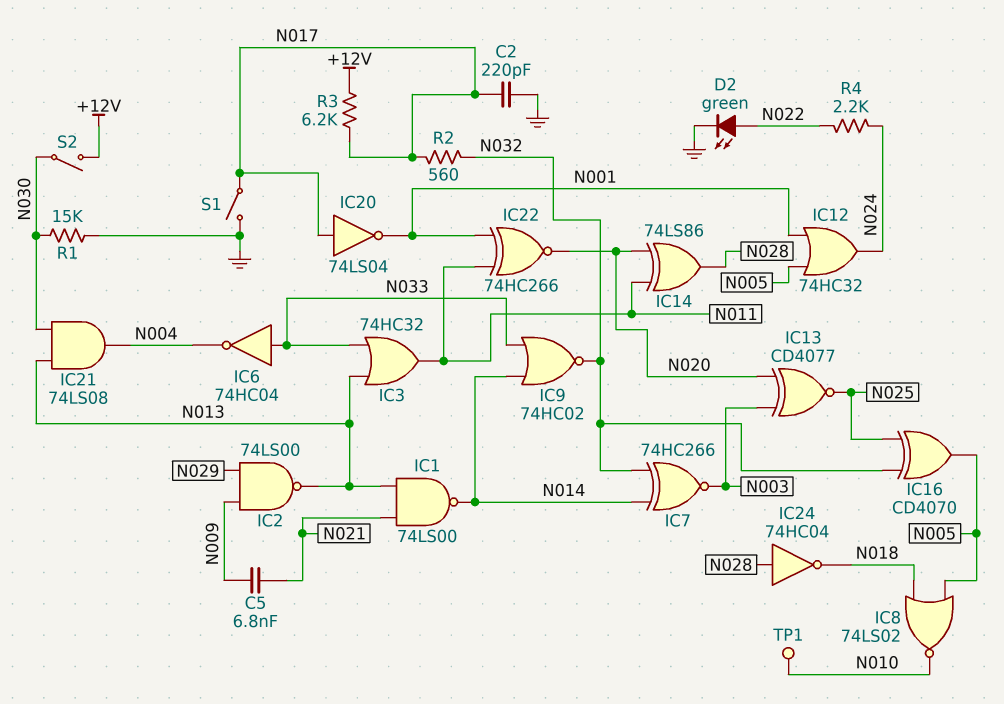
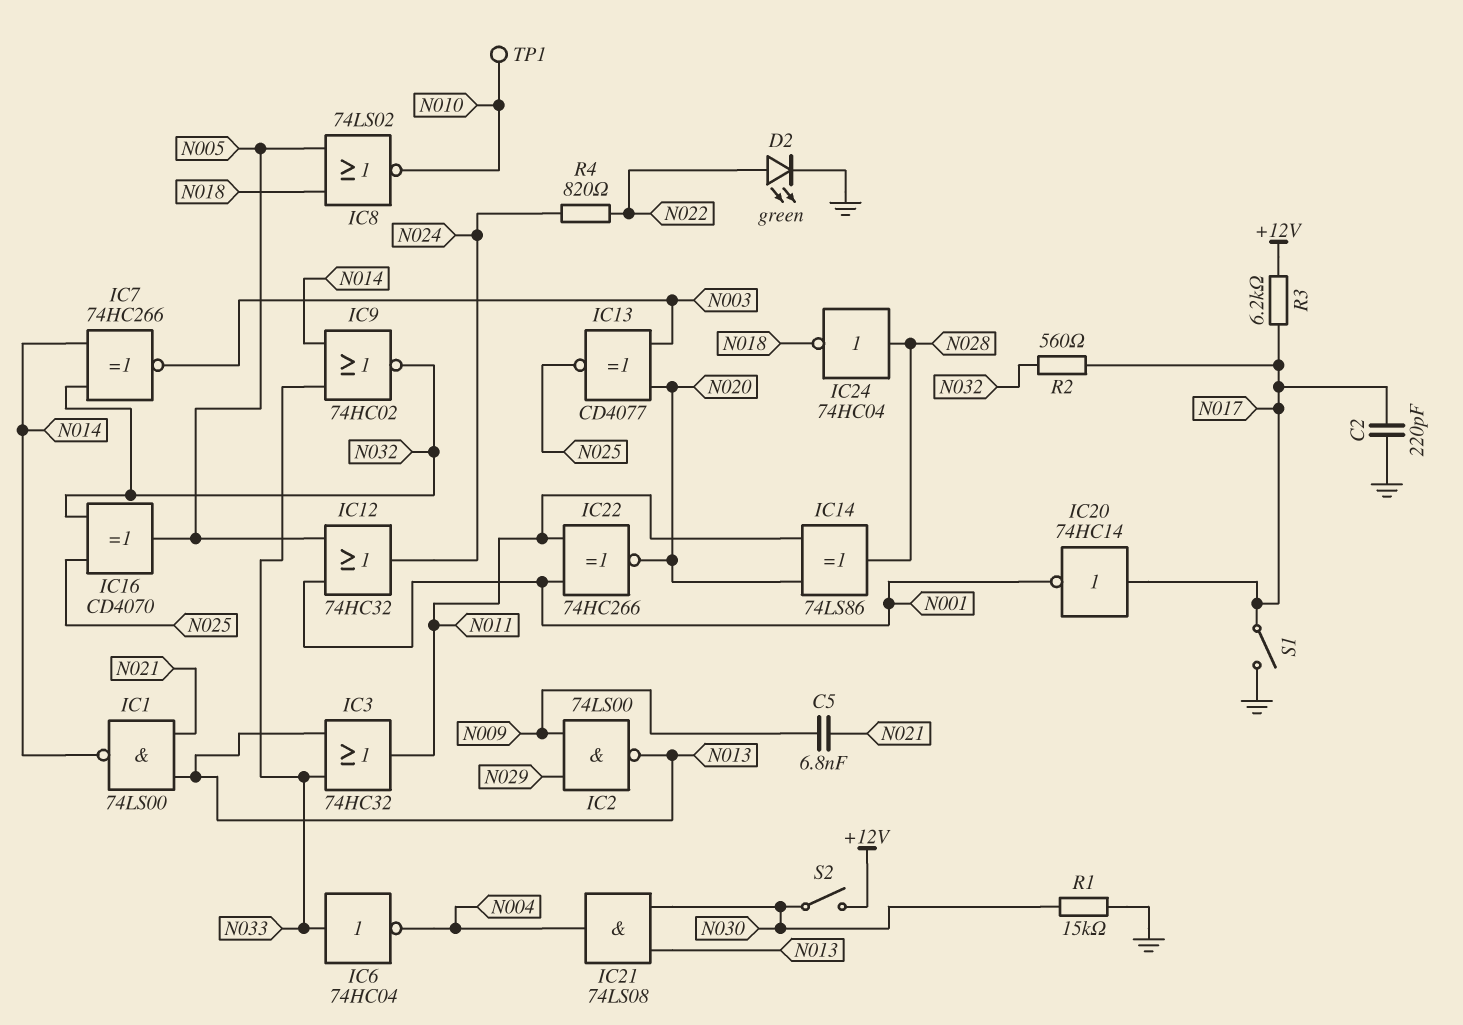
IC20: NOT 74LS04 (in N017, out N001) -> NOT 74HC14 (in N017, out N001)
R4: 2.2k (N022, N024) -> 820 (N022, N024)

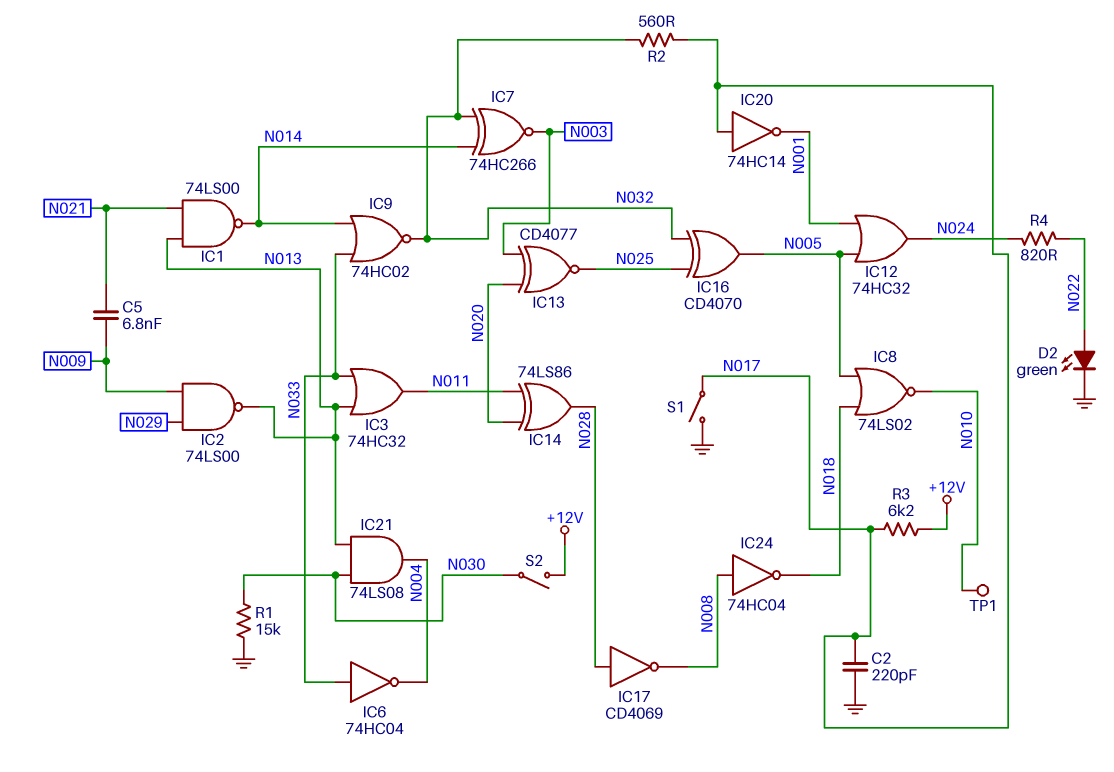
IC17: none -> NOT CD4069 (in N028, out N008)
IC22: XNOR 74HC266 (in N001, in N011, out N020) -> none
IC24: NOT 74HC04 (in N028, out N018) -> NOT 74HC04 (in N008, out N018)

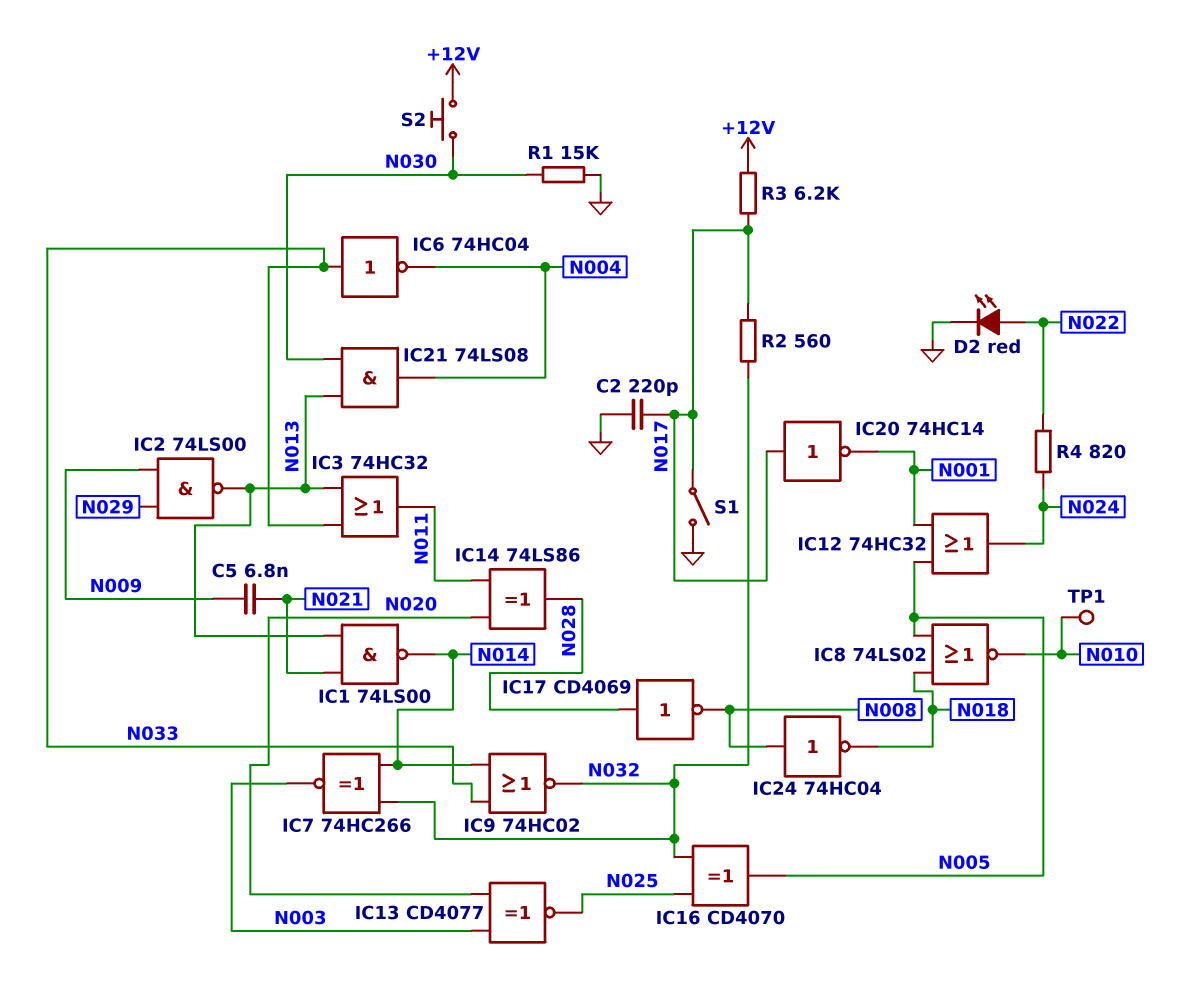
D2: LED green (A N022, K GND) -> LED red (A N022, K GND)
S2: switch (+12V, N030) -> button (+12V, N030)

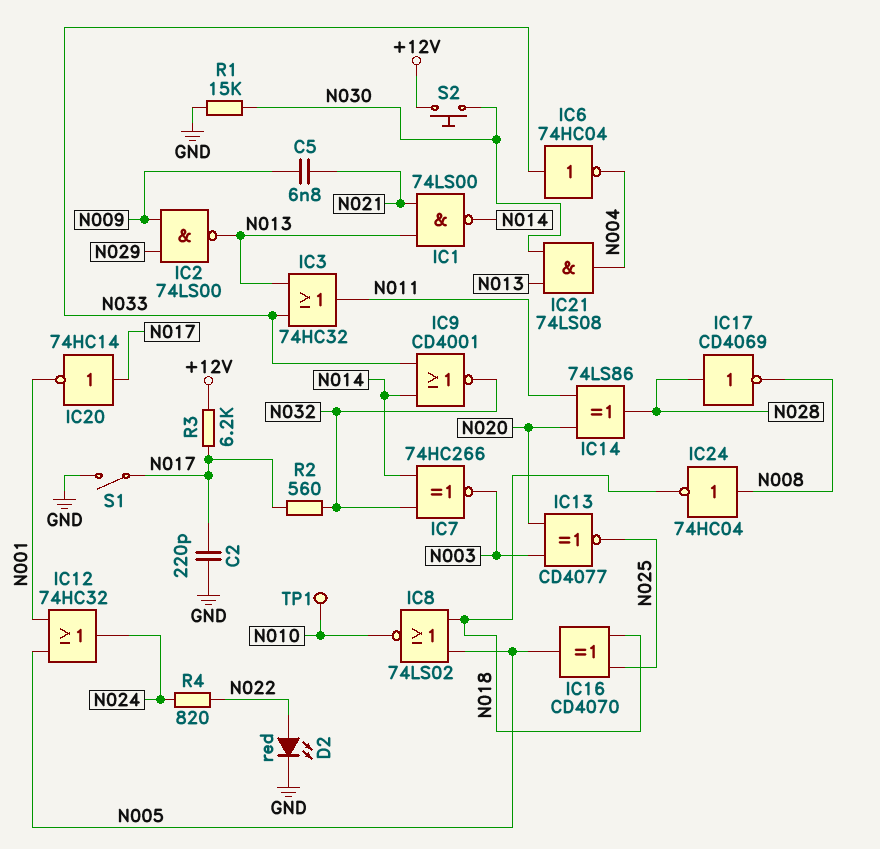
IC9: NOR 74HC02 (in N014, in N033, out N032) -> NOR CD4001 (in N014, in N033, out N032)
IC16: XOR CD4070 (in N025, in N032, out N005) -> XOR CD4070 (in N018, in N025, out N005)

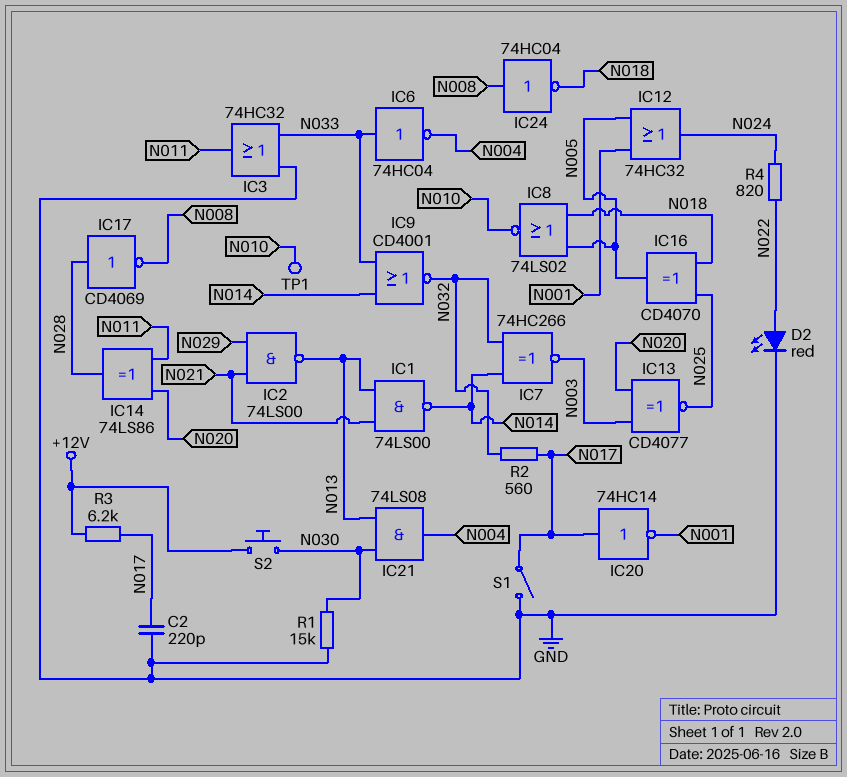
C5: 6.8nF (N009, N021) -> none
IC2: NAND 74LS00 (in N009, in N029, out N013) -> NAND 74LS00 (in N021, in N029, out N013)
IC3: OR 74HC32 (in N013, in N033, out N011) -> OR 74HC32 (in GND, in N033, out N011)

